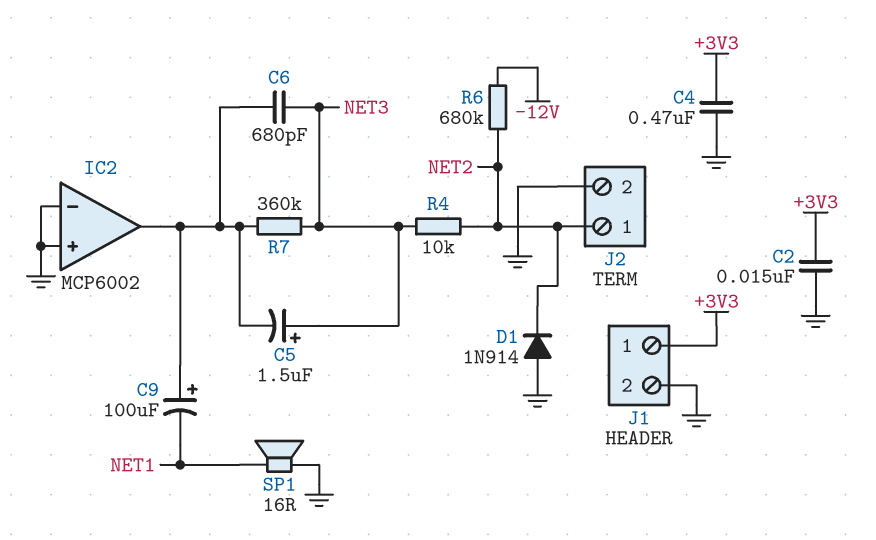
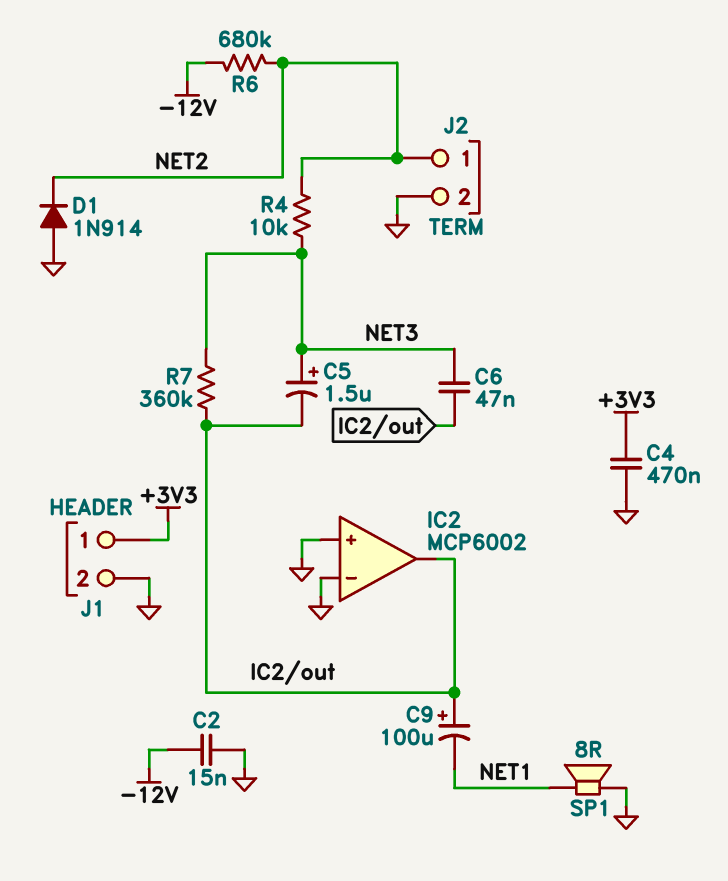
C2: 15nF (+3V3, GND) -> 15nF (-12V, GND)
C6: 680pF (IC2/out, NET3) -> 47nF (IC2/out, NET3)
SP1: speaker 16R (GND, NET1) -> speaker 8R (GND, NET1)

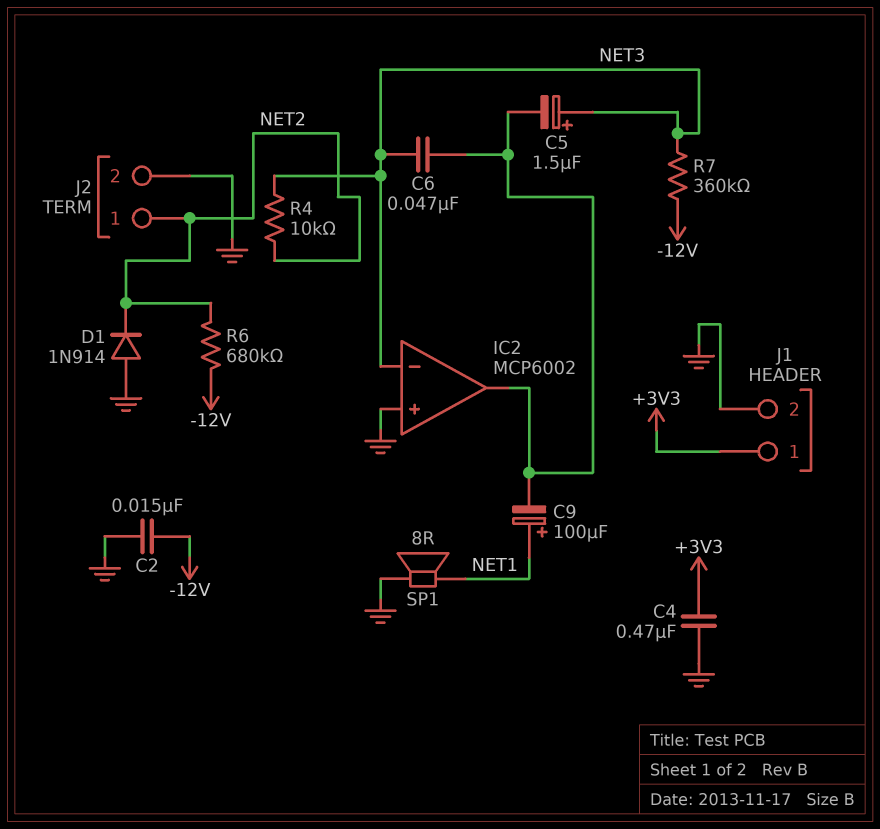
C9: 100uF (plus IC2/out, minus NET1) -> 100uF (plus NET1, minus IC2/out)
IC2 pin in-: GND -> NET3
R7: 360k (IC2/out, NET3) -> 360k (-12V, NET3)

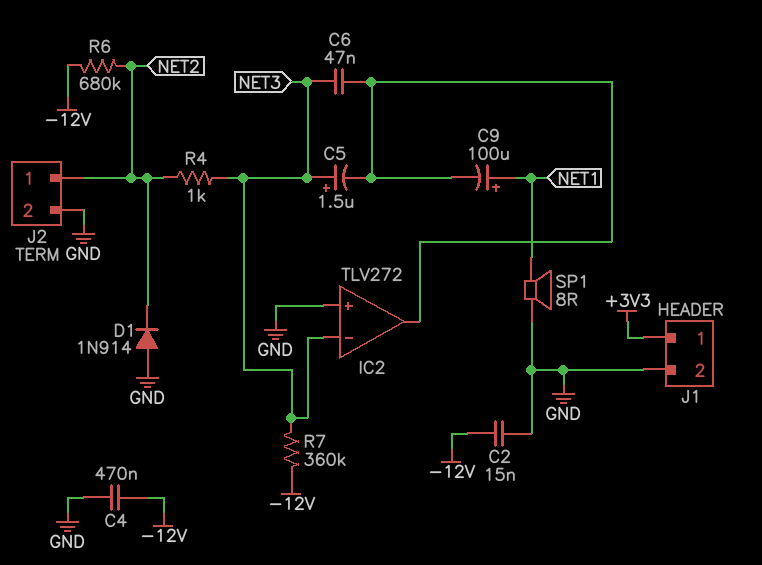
C4: 470nF (+3V3, GND) -> 470nF (-12V, GND)
IC2: MCP6002 -> TLV272
R4: 10k (NET2, NET3) -> 1k (NET2, NET3)

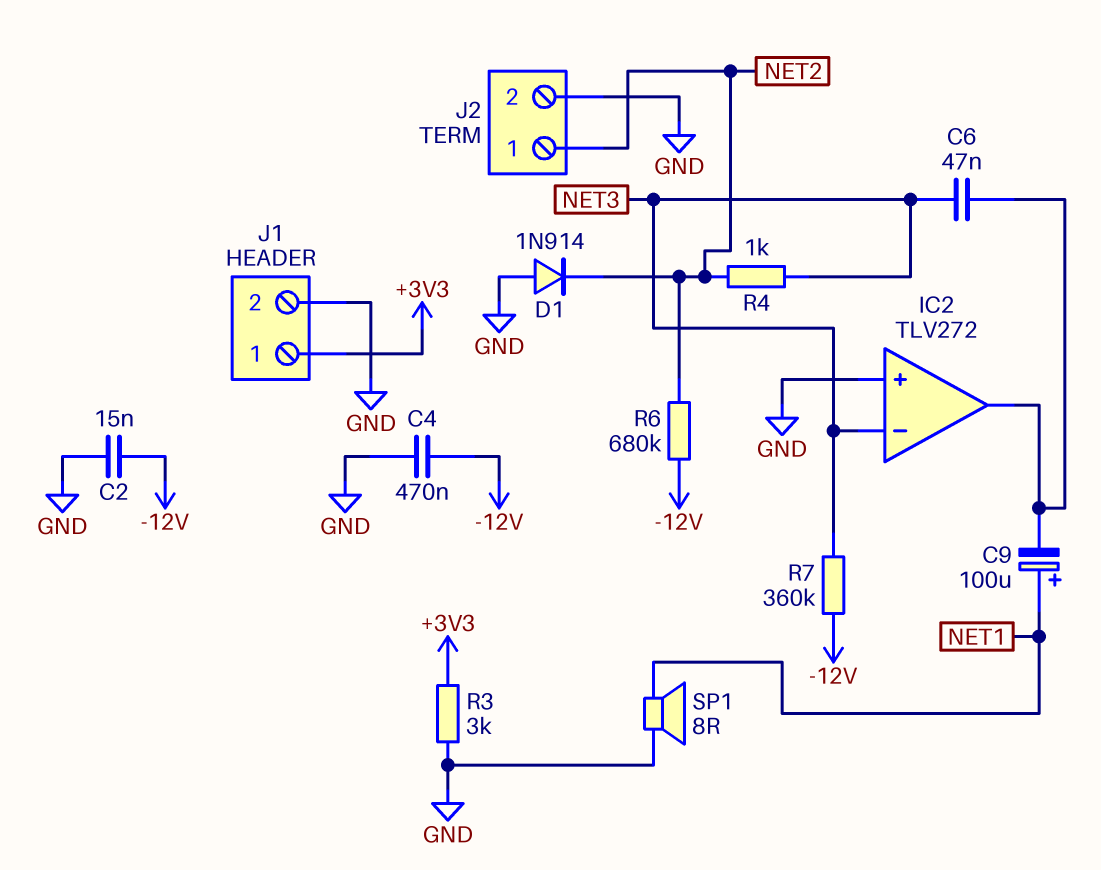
C5: 1.5uF (plus NET3, minus IC2/out) -> none
R3: none -> 3k (+3V3, GND)

